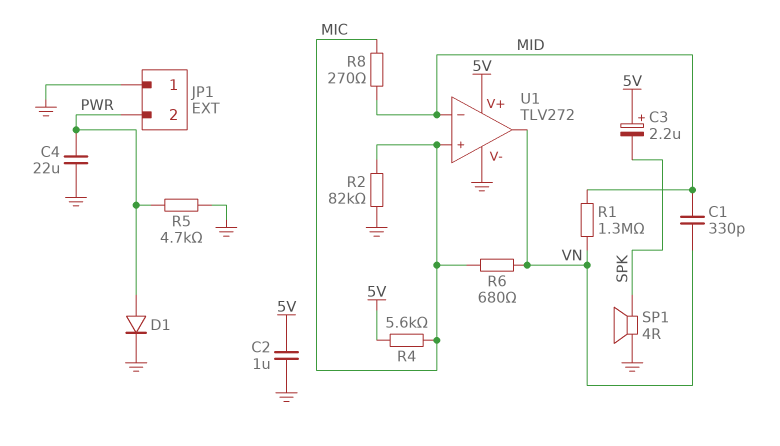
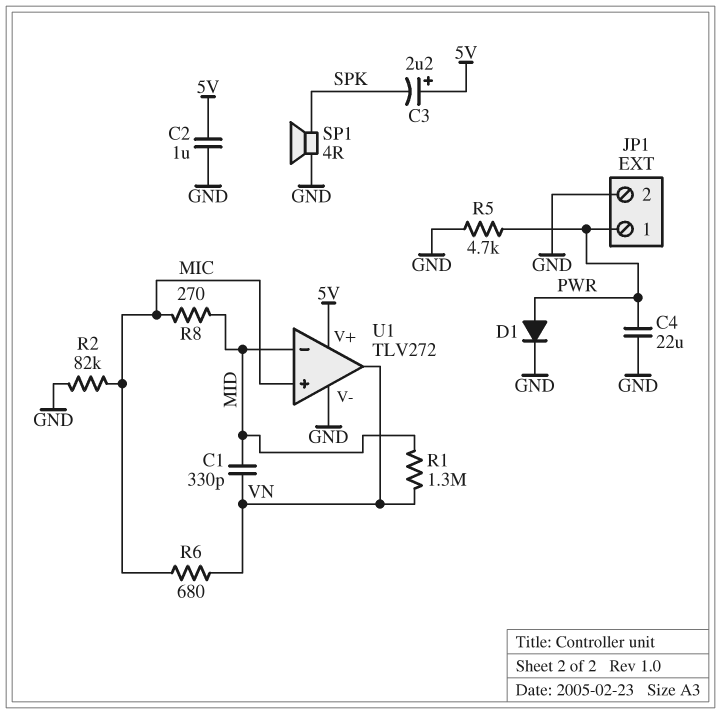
JP1 pin 1: GND -> PWR
JP1 pin 2: PWR -> GND
R4: 5.6k (5V, MIC) -> none

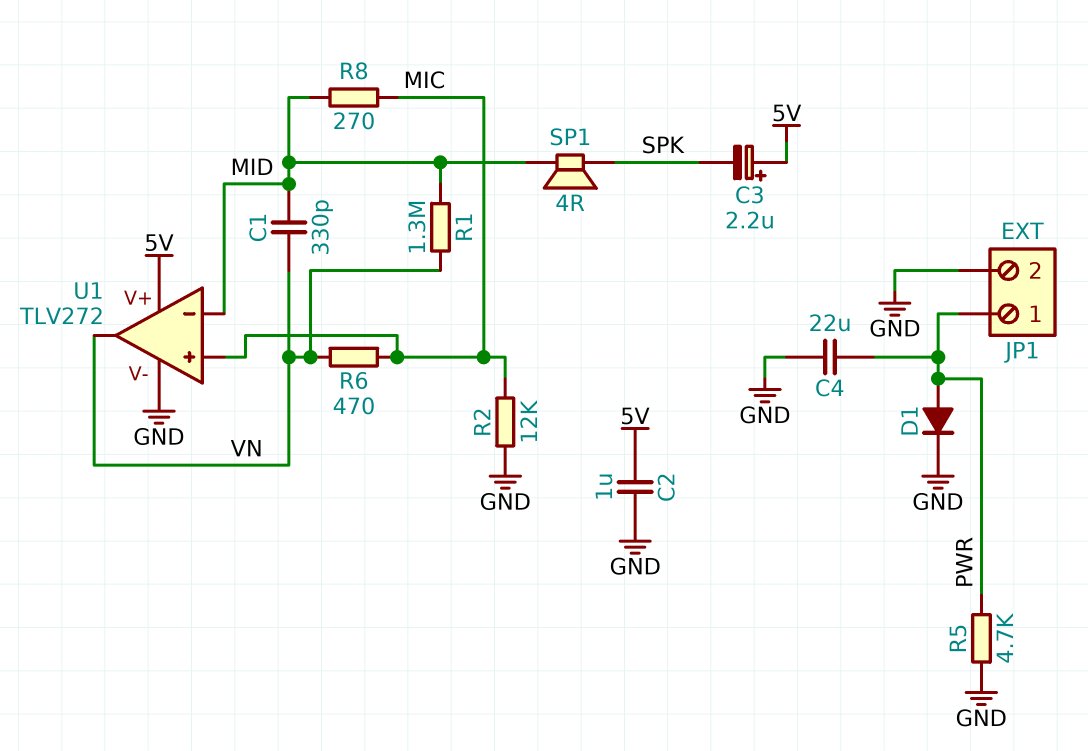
R2: 82k (GND, MIC) -> 12k (GND, MIC)
R6: 680 (MIC, VN) -> 470 (MIC, VN)
SP1: speaker 4R (GND, SPK) -> speaker 4R (MID, SPK)

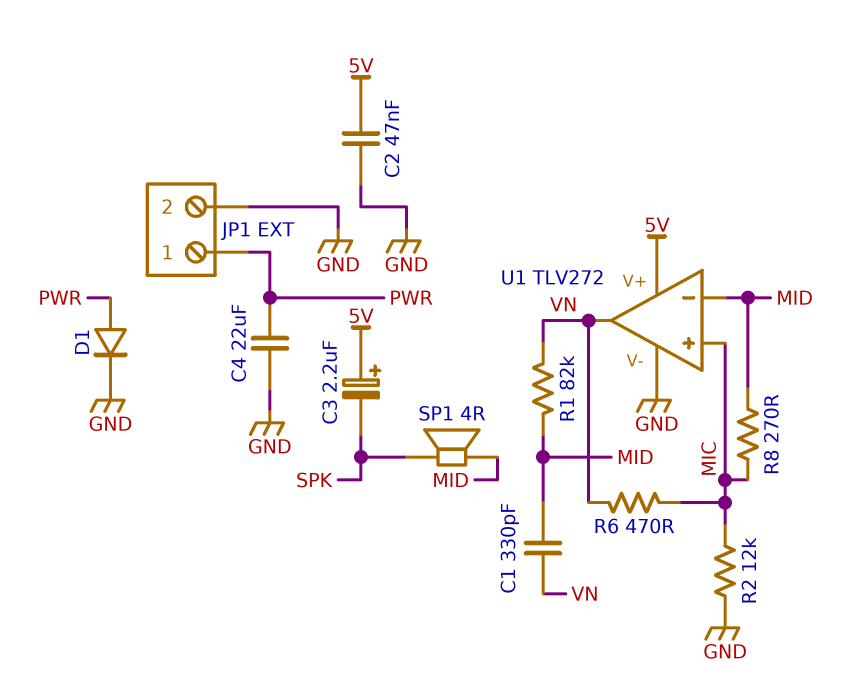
C2: 1uF (5V, GND) -> 47nF (5V, GND)
R1: 1.3M (MID, VN) -> 82k (MID, VN)
R5: 4.7k (GND, PWR) -> none

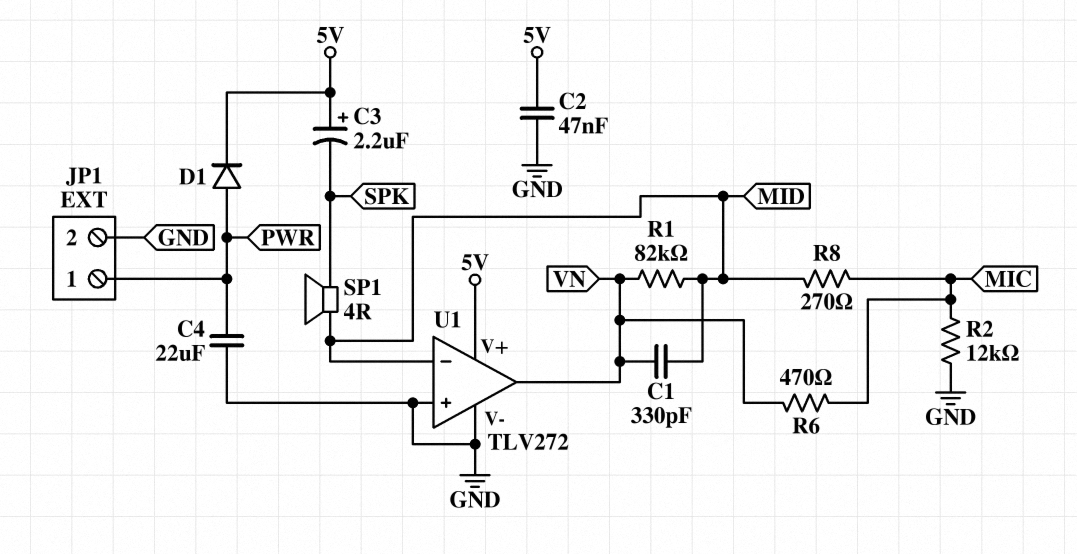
D1: diode (A PWR, K GND) -> diode (A PWR, K 5V)
U1 pin in+: MIC -> GND

